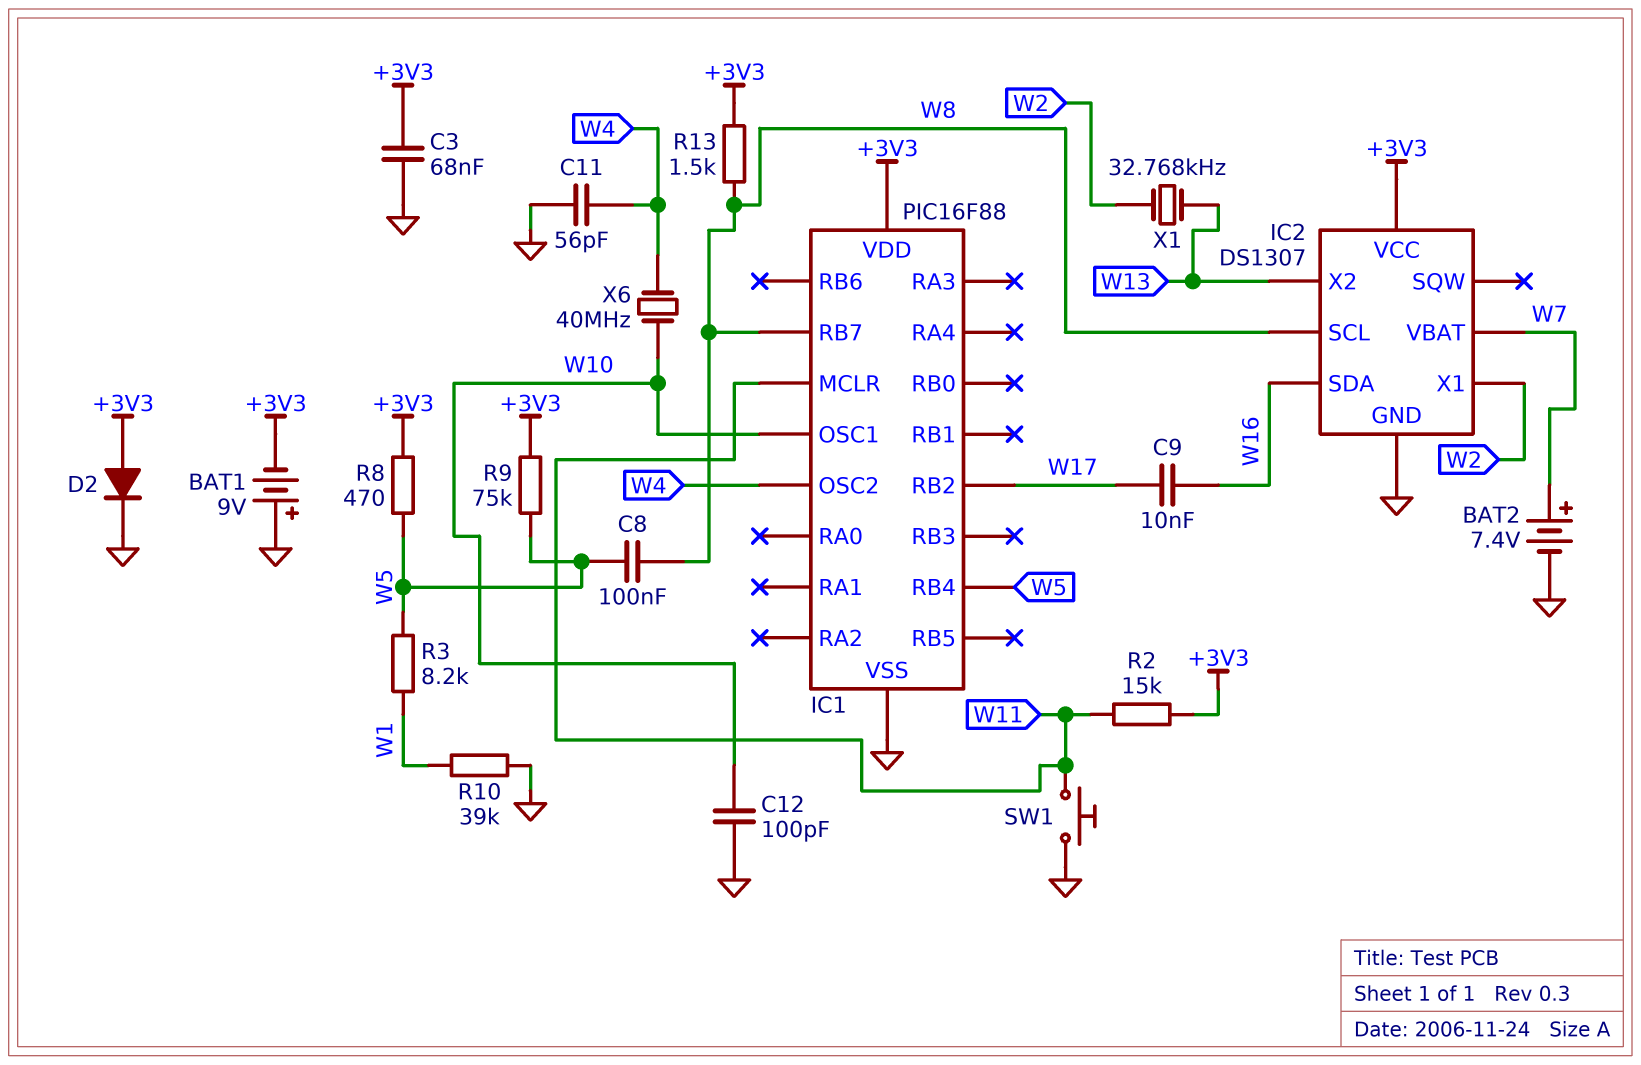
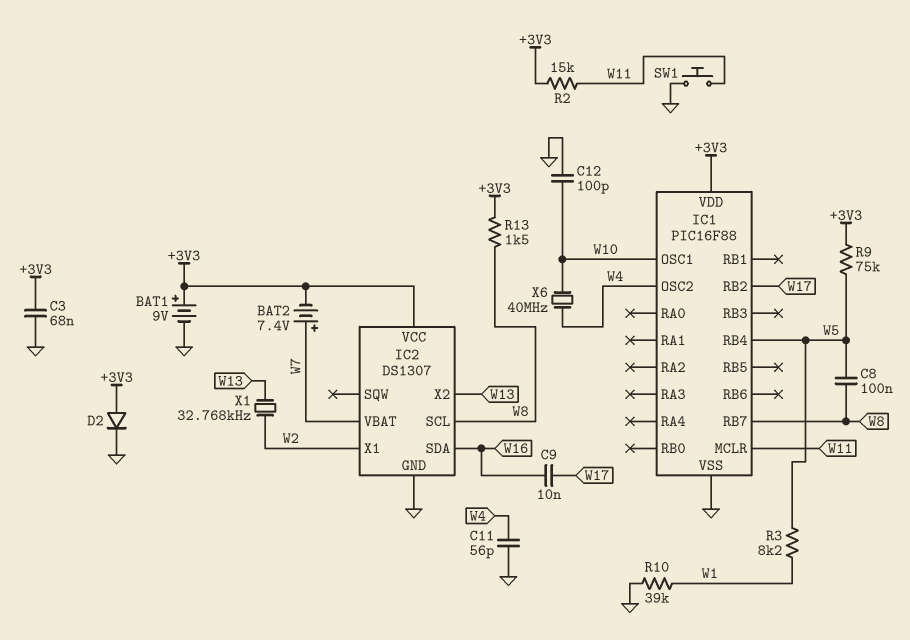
BAT1: 9V (plus GND, minus +3V3) -> 9V (plus +3V3, minus GND)
BAT2: 7.4V (plus W7, minus GND) -> 7.4V (plus W7, minus +3V3)
R8: 470 (+3V3, W5) -> none

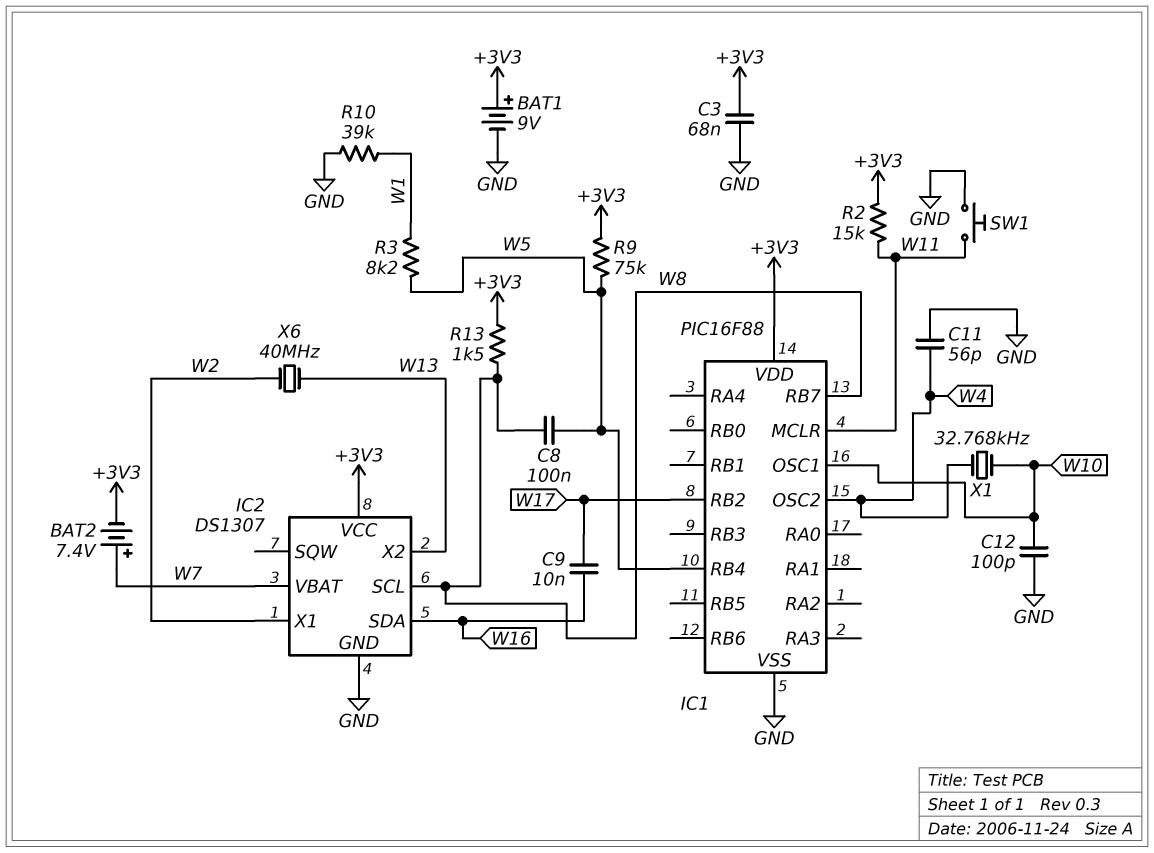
D2: diode (A +3V3, K GND) -> none
X1: 32.768kHz (W2, W13) -> 32.768kHz (W4, W10)
X6: 40MHz (W4, W10) -> 40MHz (W2, W13)

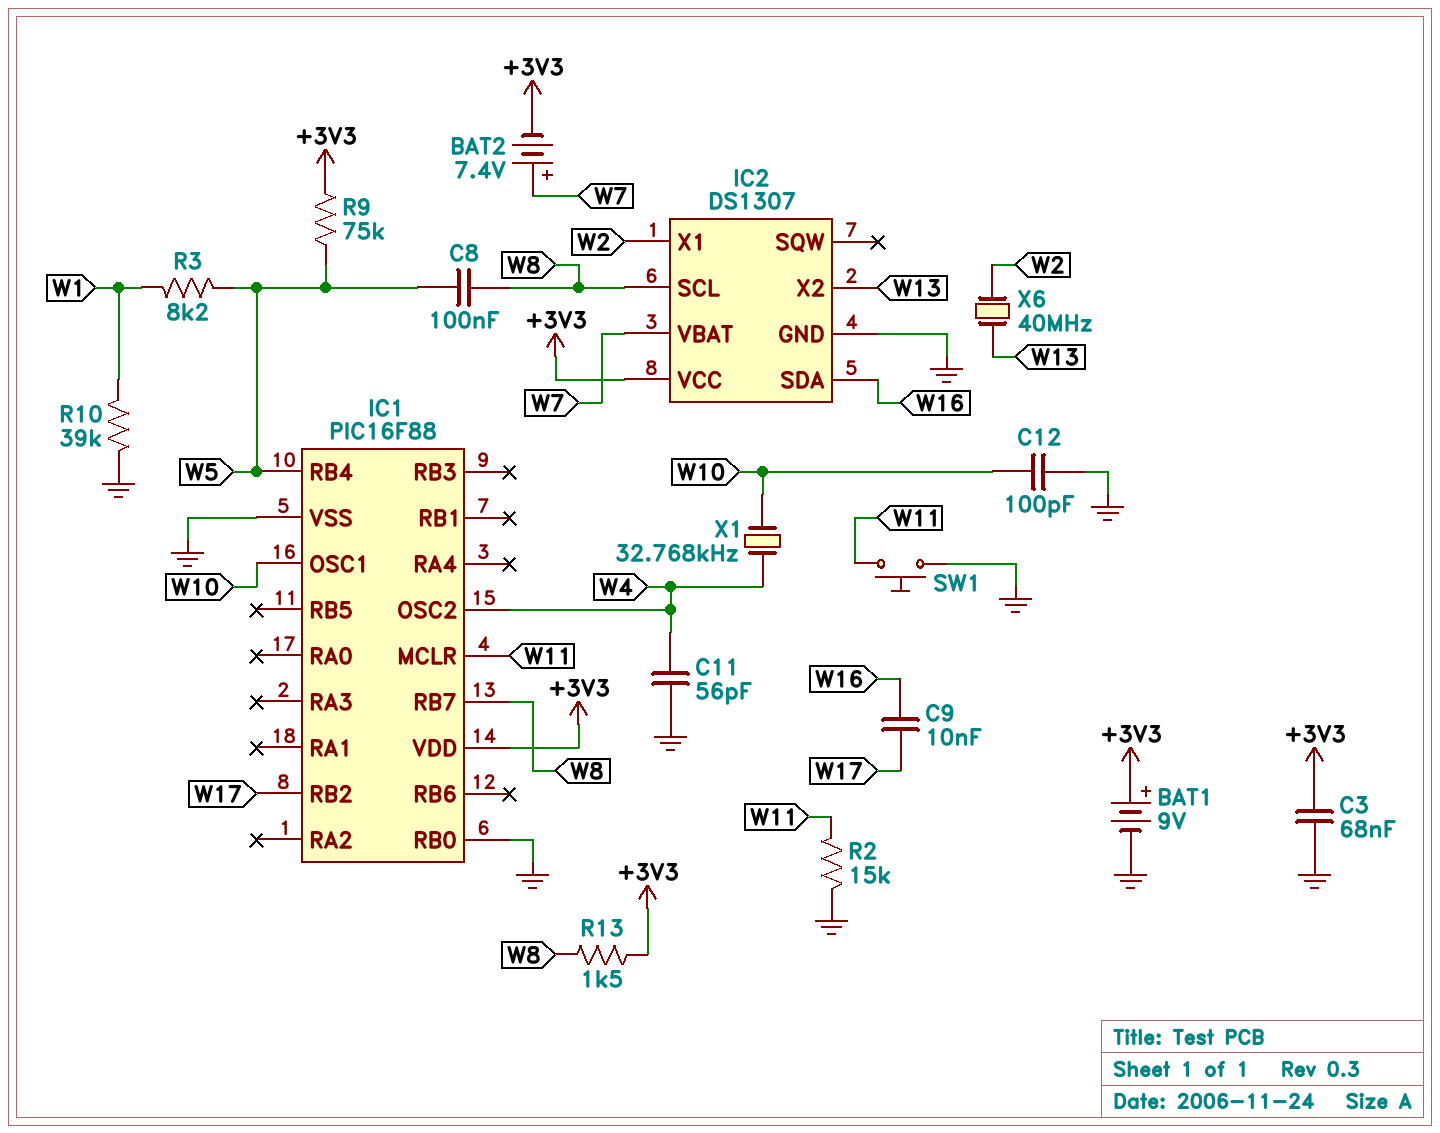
IC1 pin RB0: none -> GND
R2: 15k (+3V3, W11) -> 15k (GND, W11)

